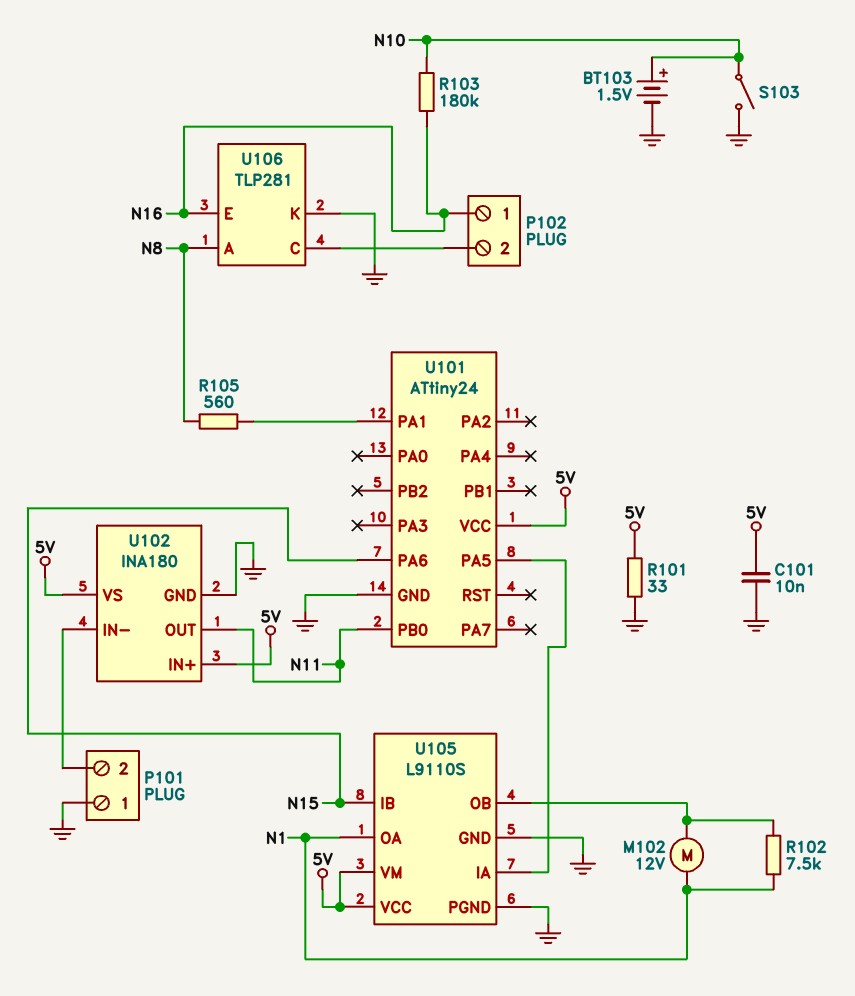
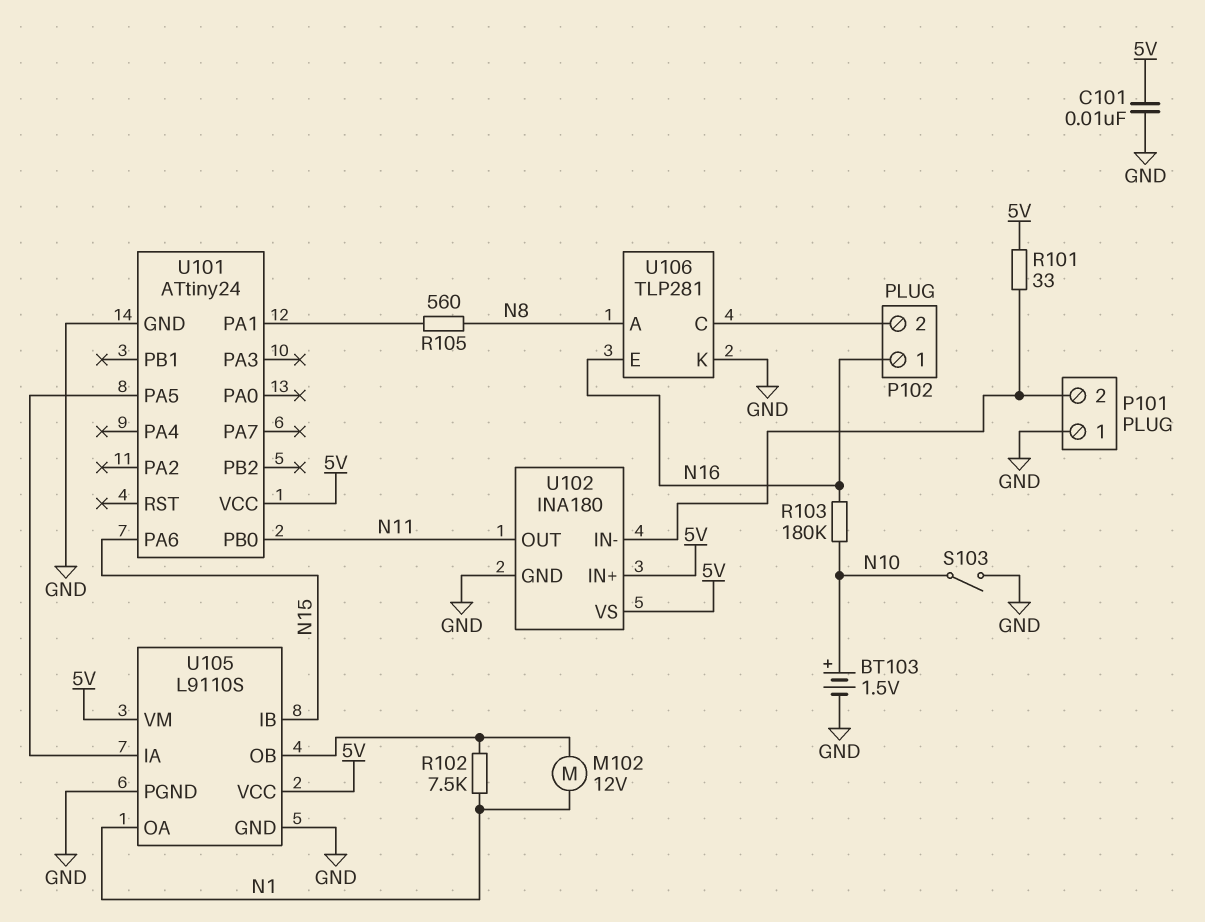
R101: 33 (5V, GND) -> 33 (5V, P101/2)

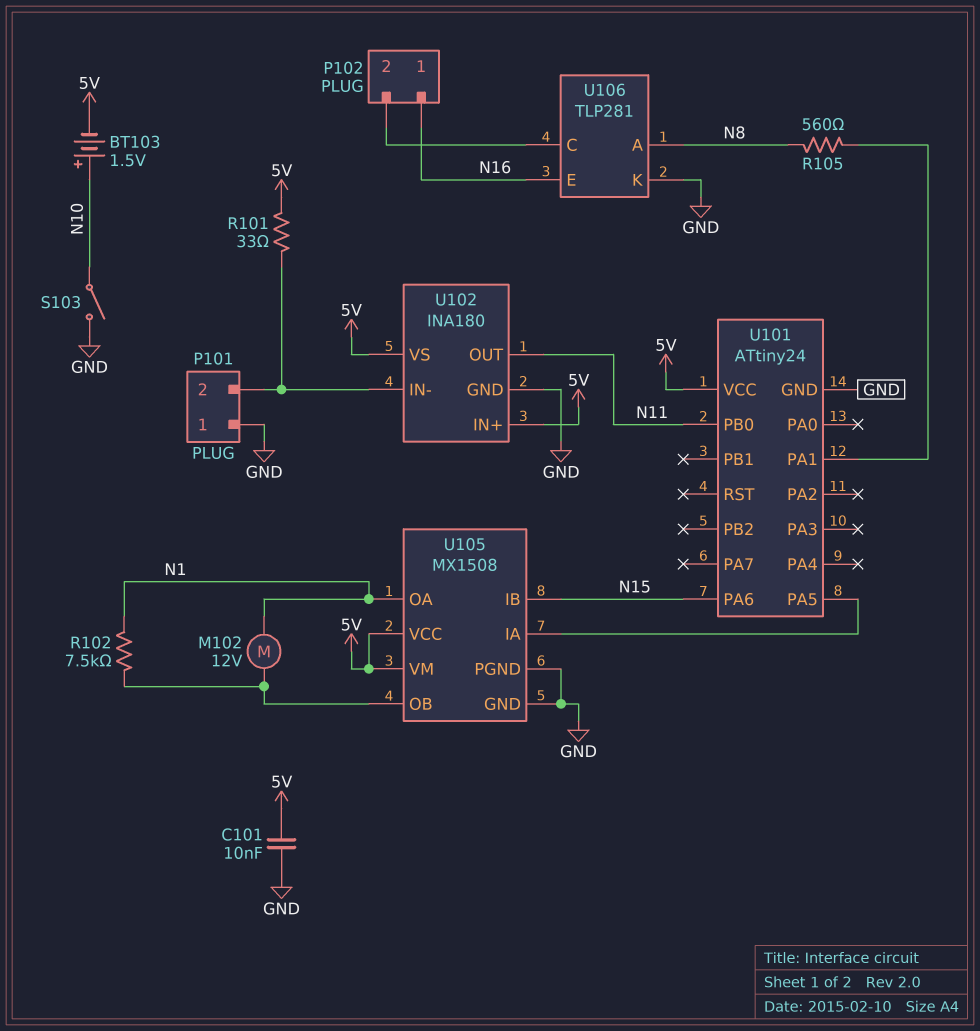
BT103: 1.5V (plus N10, minus GND) -> 1.5V (plus N10, minus 5V)
R103: 180k (N10, N16) -> none
U105: L9110S -> MX1508

